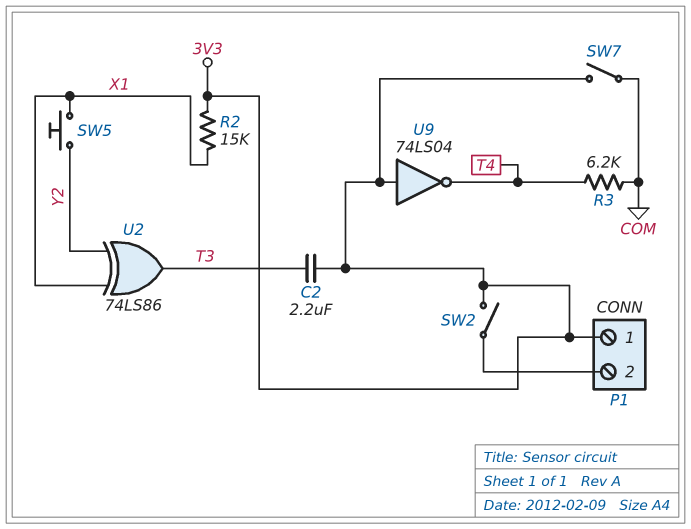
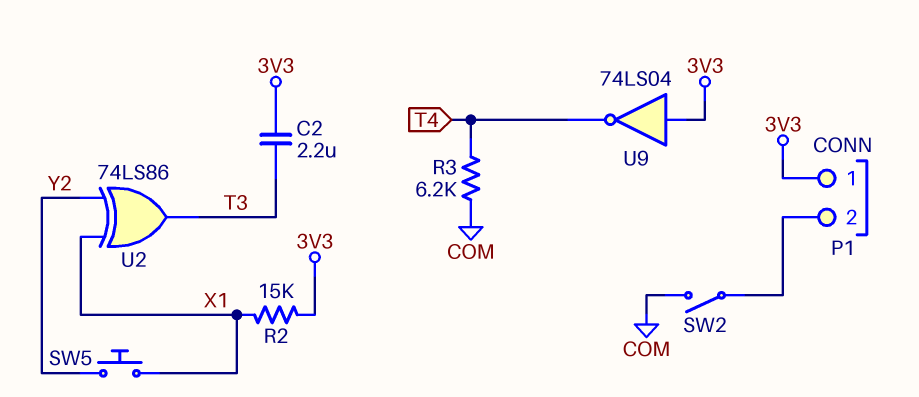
SW2: switch (3V3, P1/2) -> switch (COM, P1/2)
SW7: switch (3V3, COM) -> none

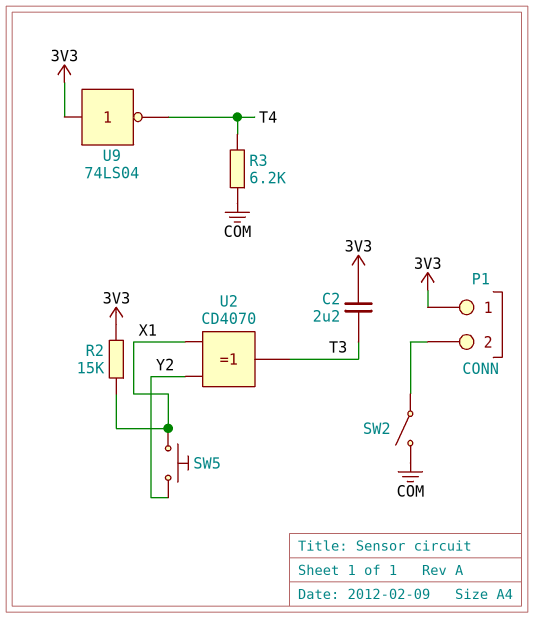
U2: XOR 74LS86 (in X1, in Y2, out T3) -> XOR CD4070 (in X1, in Y2, out T3)

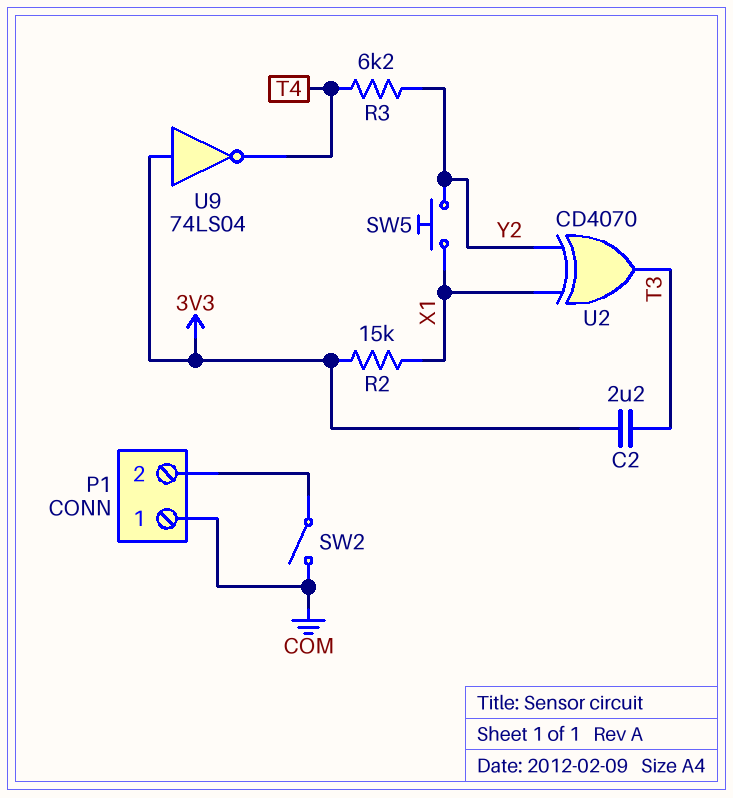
P1 pin 1: 3V3 -> COM
R3: 6.2k (COM, T4) -> 6.2k (T4, Y2)

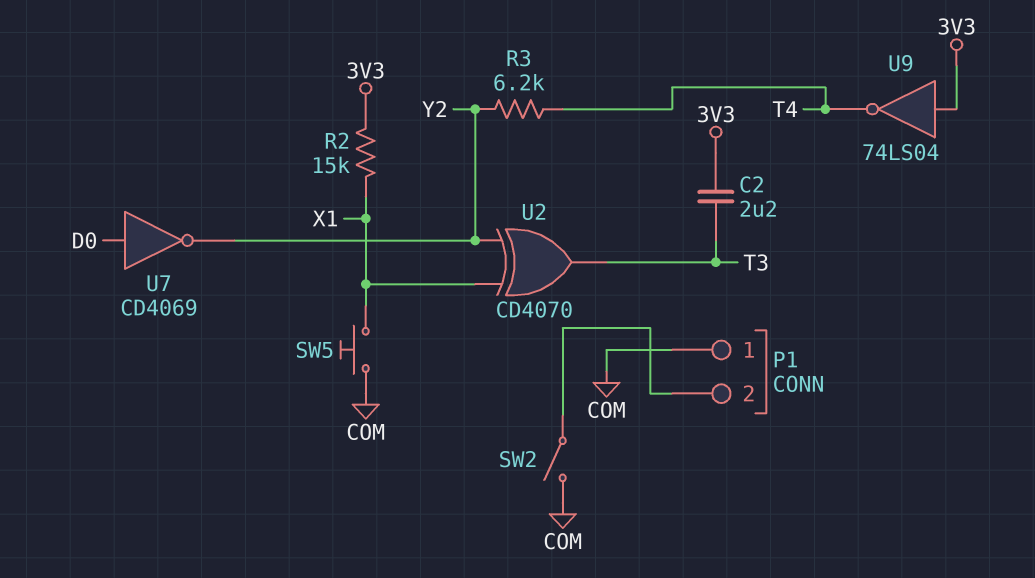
SW5: button (X1, Y2) -> button (COM, X1)
U7: none -> NOT CD4069 (in D0, out Y2)

